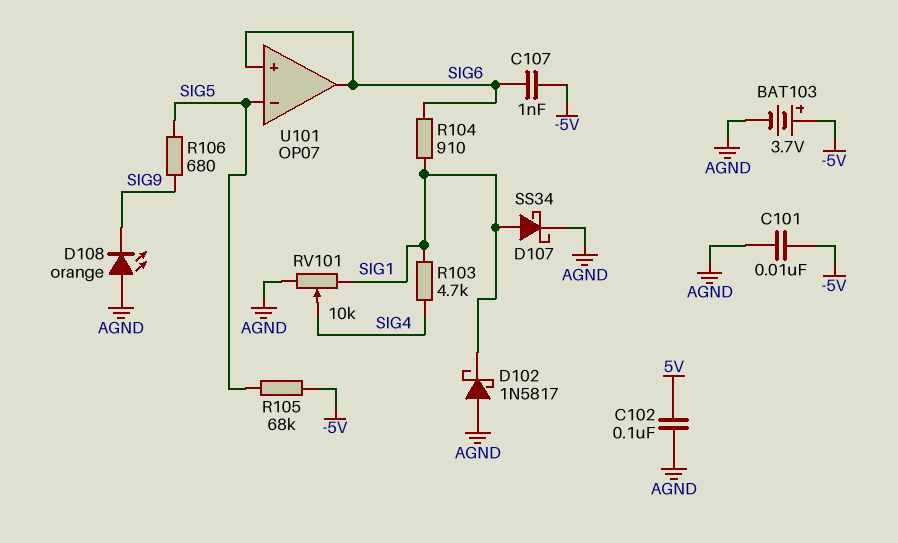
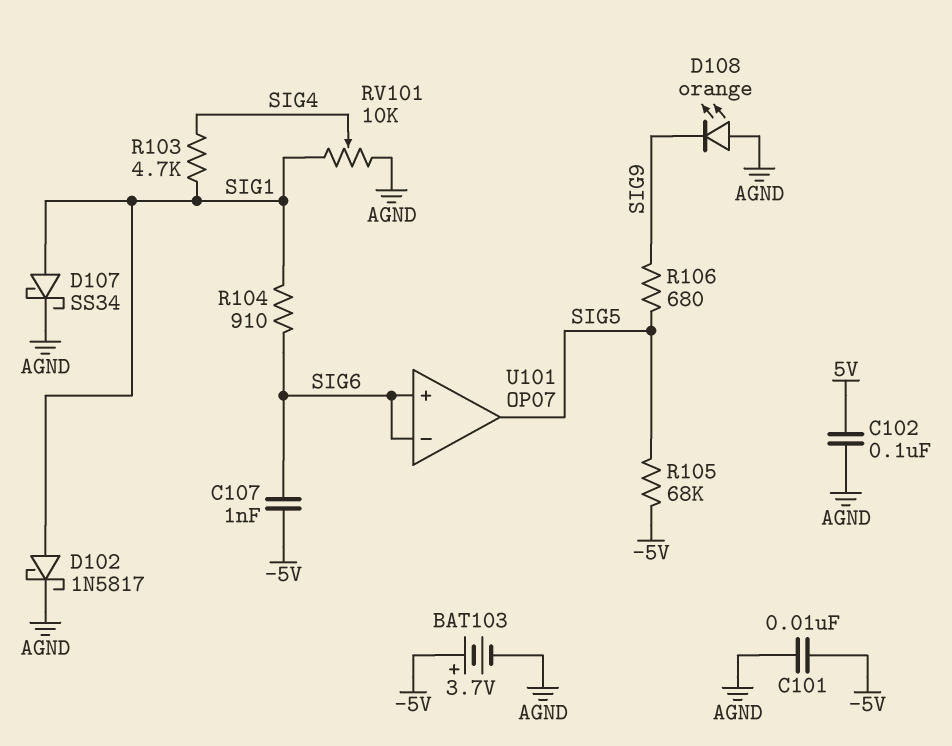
D102: schottky 1N5817 (A AGND, K SIG1) -> schottky 1N5817 (A SIG1, K AGND)
U101 pin in-: SIG5 -> SIG6
U101 pin out: SIG6 -> SIG5

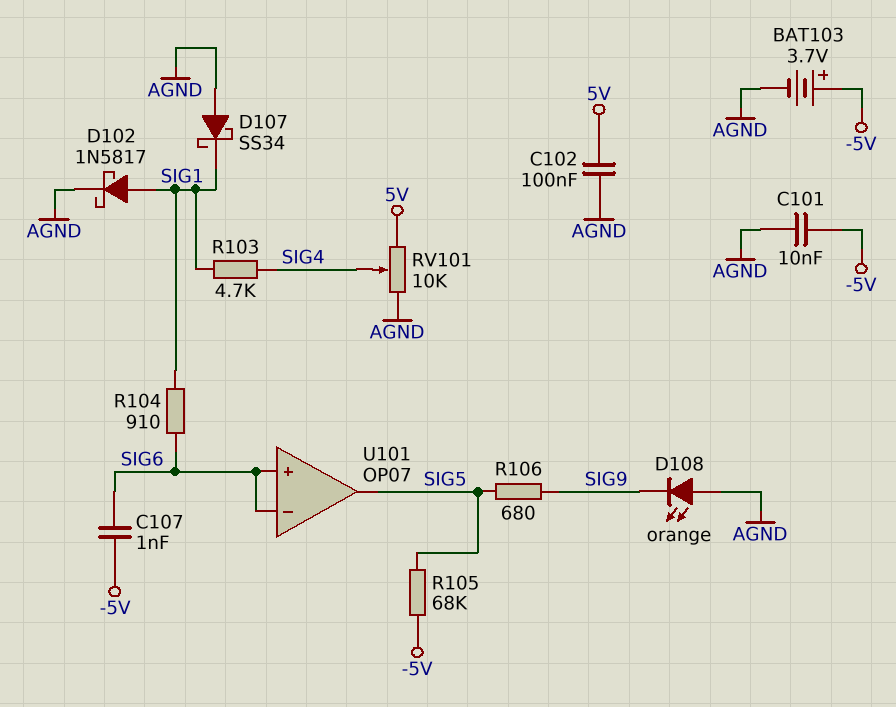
D107: schottky SS34 (A SIG1, K AGND) -> schottky SS34 (A AGND, K SIG1)
RV101: 10k (AGND, SIG1, wiper SIG4) -> 10k (5V, AGND, wiper SIG4)

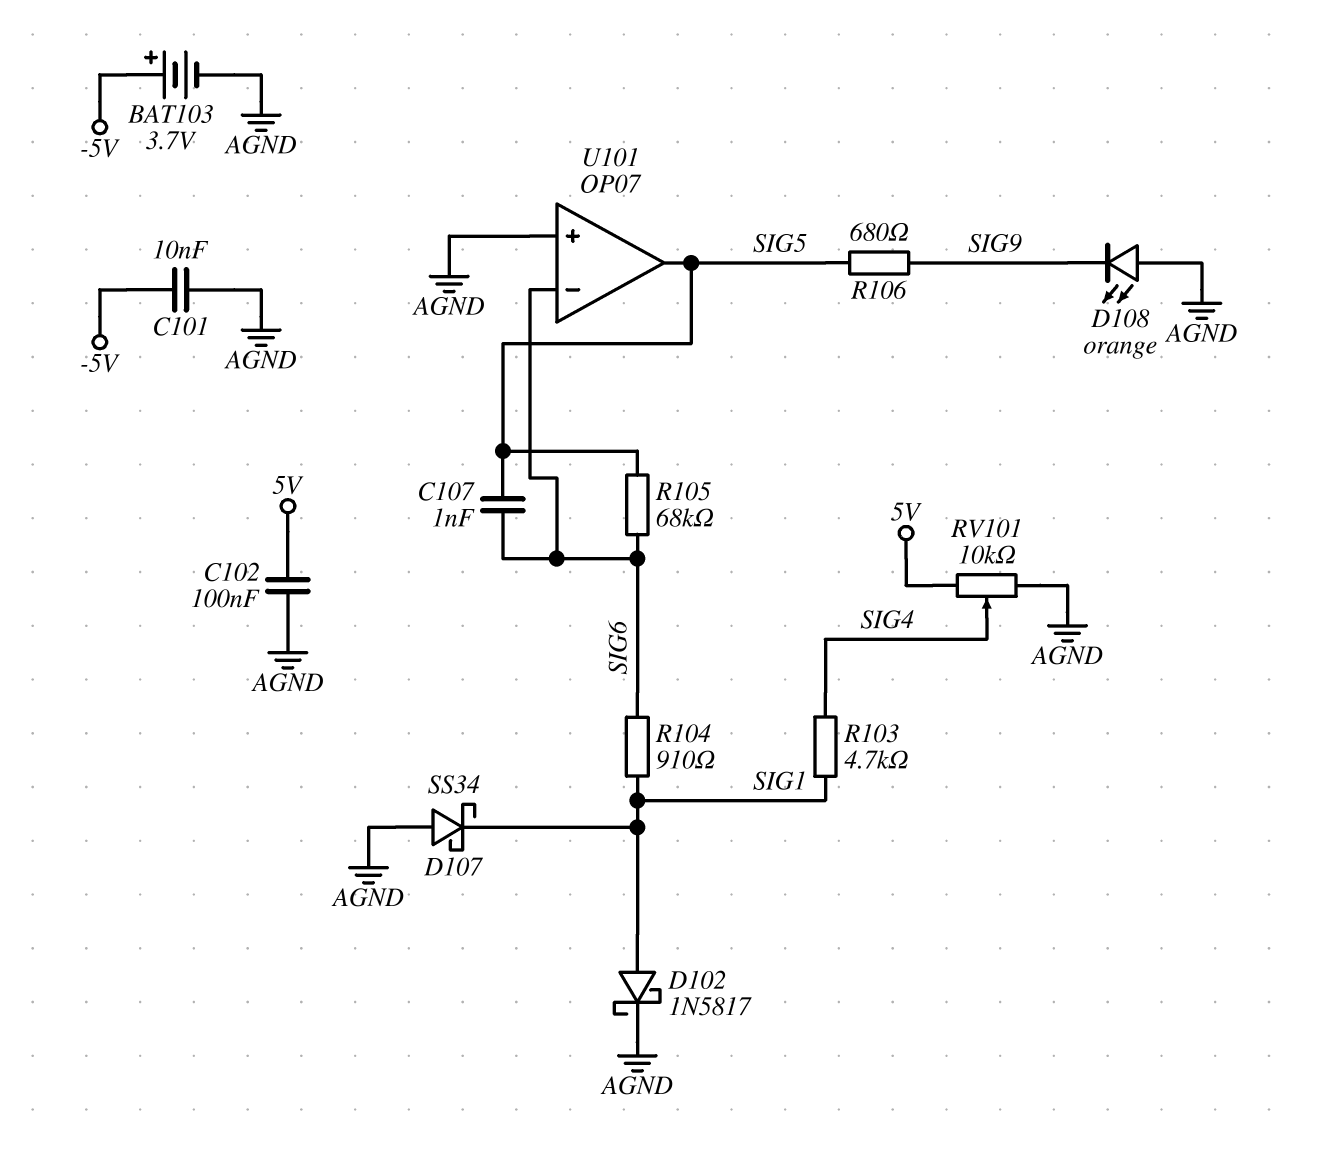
C107: 1nF (-5V, SIG6) -> 1nF (SIG5, SIG6)
R105: 68k (-5V, SIG5) -> 68k (SIG5, SIG6)
U101 pin in+: SIG6 -> AGND

